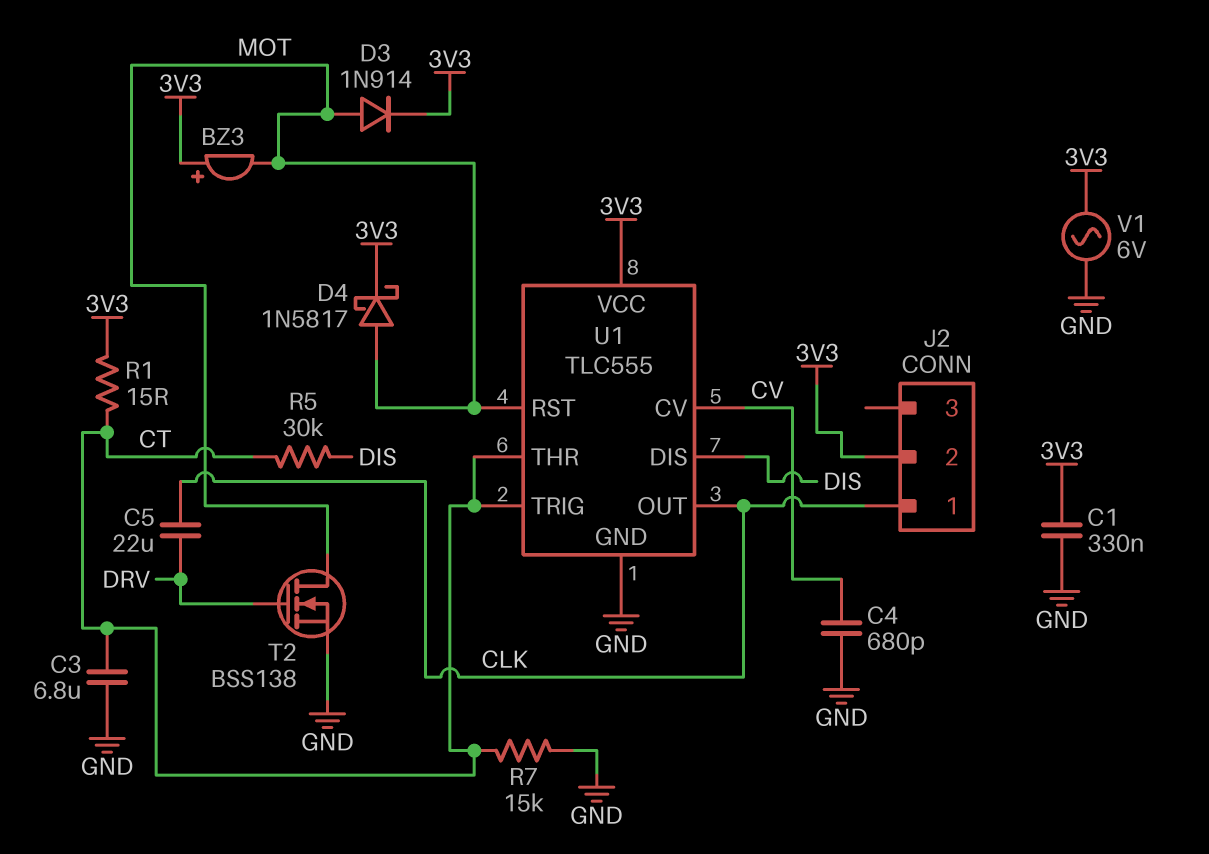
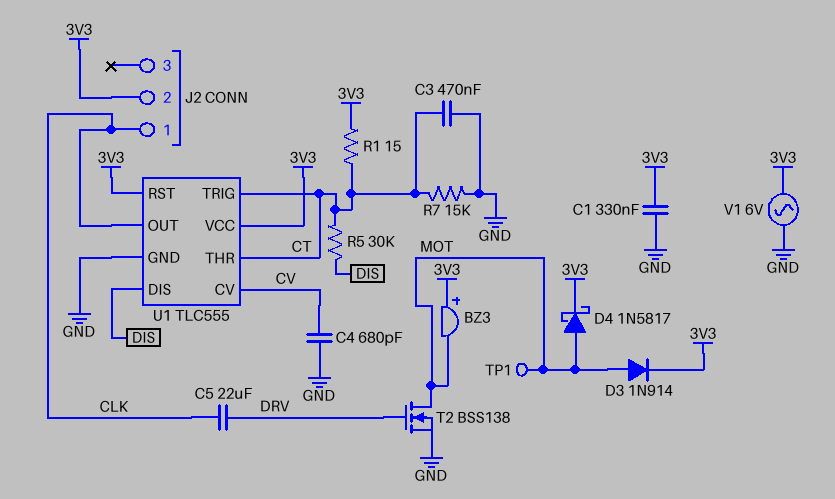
C3: 6.8uF (CT, GND) -> 470nF (CT, GND)
TP1: none -> test point (MOT)
U1 pin RST: MOT -> 3V3

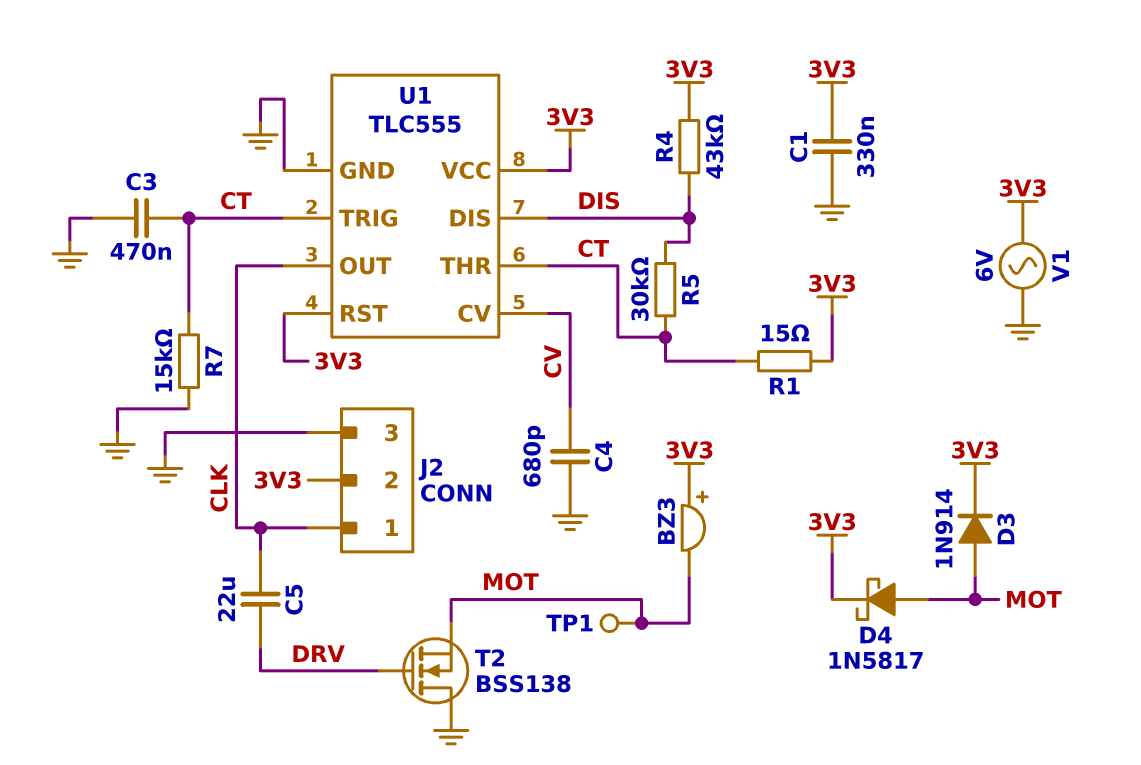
J2 pin 3: none -> GND
R4: none -> 43k (3V3, DIS)
T2: NMOS BSS138 (G DRV, D MOT, S GND) -> NMOS BSS138 (G DRV, D GND, S MOT)

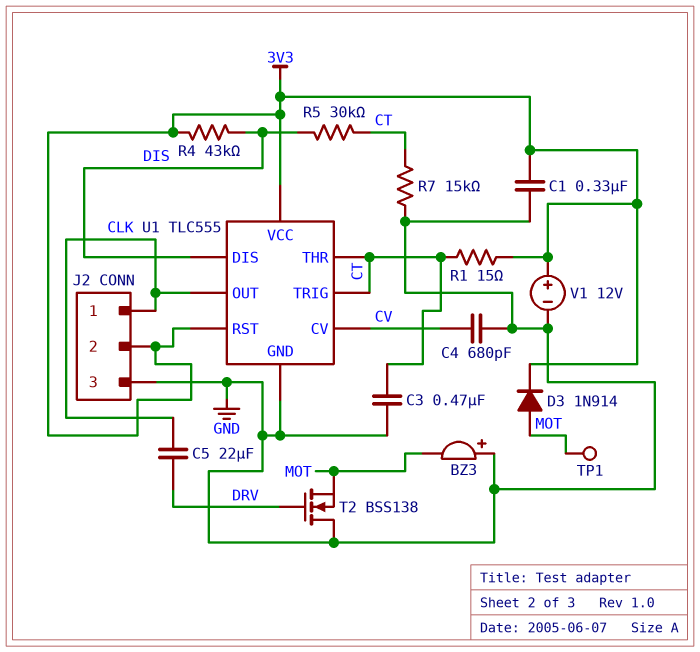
BZ3: buzzer (plus 3V3, minus MOT) -> buzzer (plus GND, minus MOT)
D4: schottky 1N5817 (A MOT, K 3V3) -> none
V1: AC 6V (3V3, GND) -> 12V (plus 3V3, minus GND)

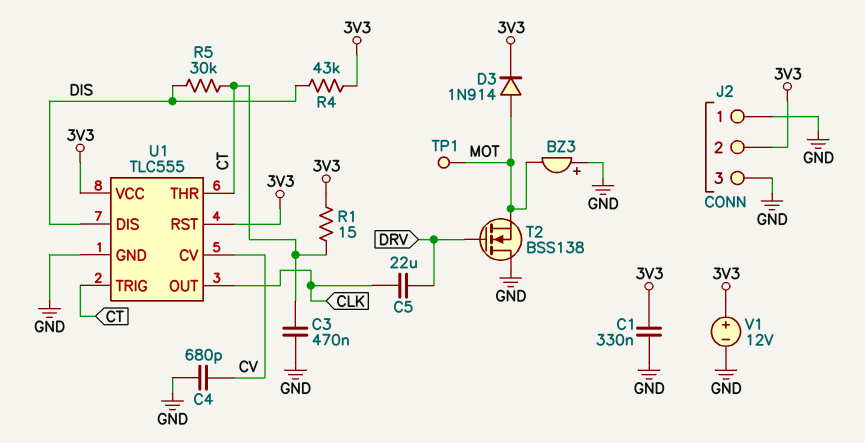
J2 pin 1: CLK -> GND
R7: 15k (CT, GND) -> none

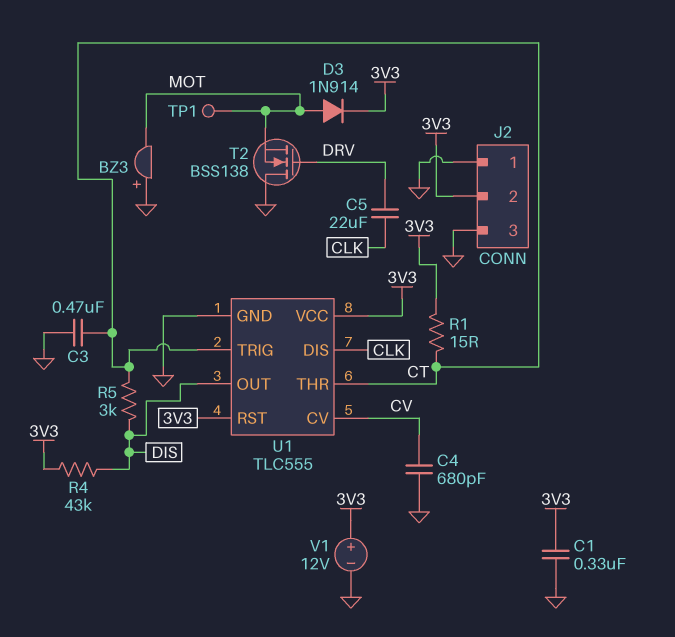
R5: 30k (CT, DIS) -> 3k (CT, DIS)
U1 pin DIS: DIS -> CLK
U1 pin OUT: CLK -> DIS

